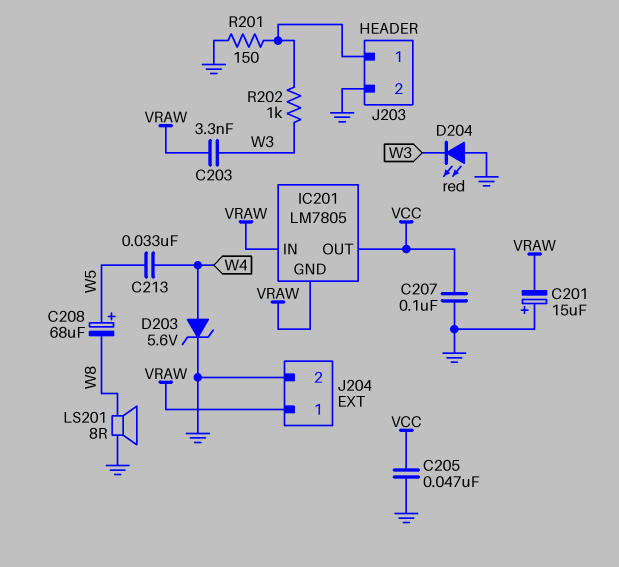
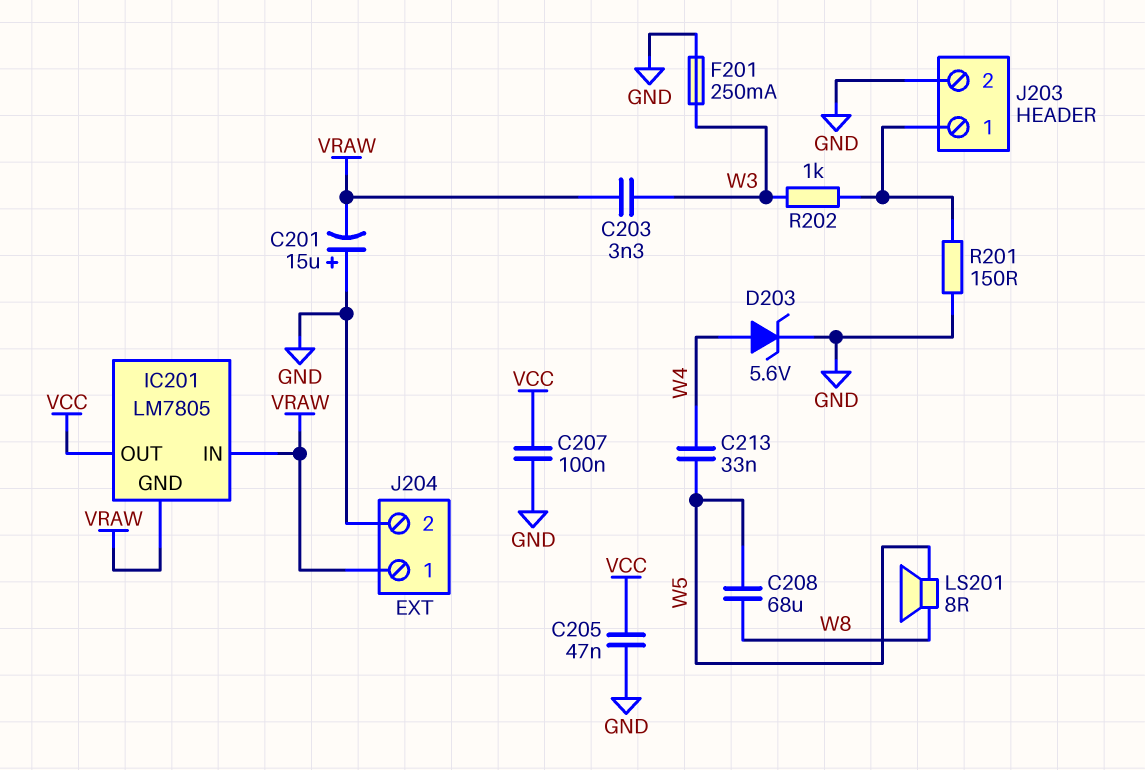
C208: 68uF (plus W5, minus W8) -> 68uF (W5, W8)
D204: LED red (A GND, K W3) -> none
F201: none -> 250mA (GND, W3)
LS201: speaker 8R (GND, W8) -> speaker 8R (W5, W8)

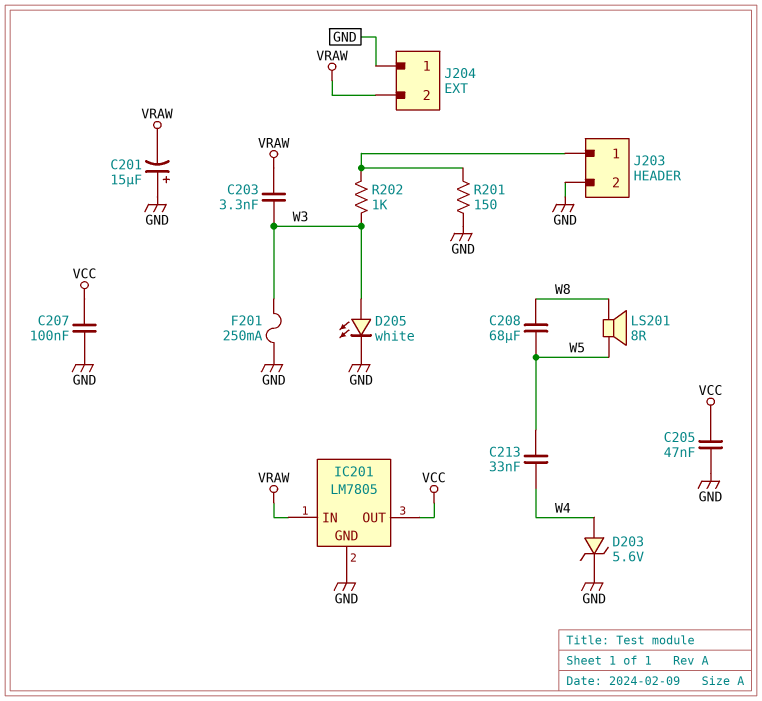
D205: none -> LED white (A W3, K GND)
IC201 pin GND: VRAW -> GND
J204 pin 1: VRAW -> GND
J204 pin 2: GND -> VRAW

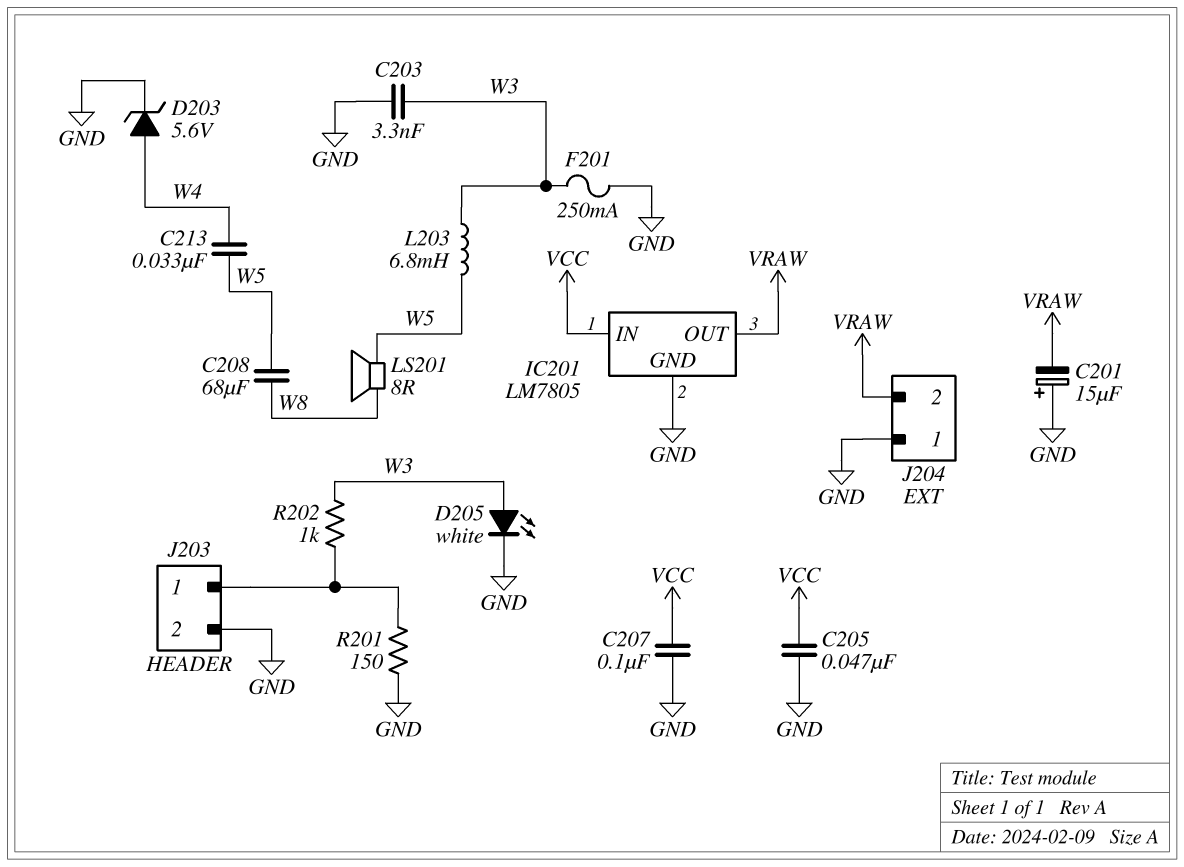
C203: 3.3nF (VRAW, W3) -> 3.3nF (GND, W3)
IC201 pin IN: VRAW -> VCC
IC201 pin OUT: VCC -> VRAW
L203: none -> 6.8mH (W3, W5)

